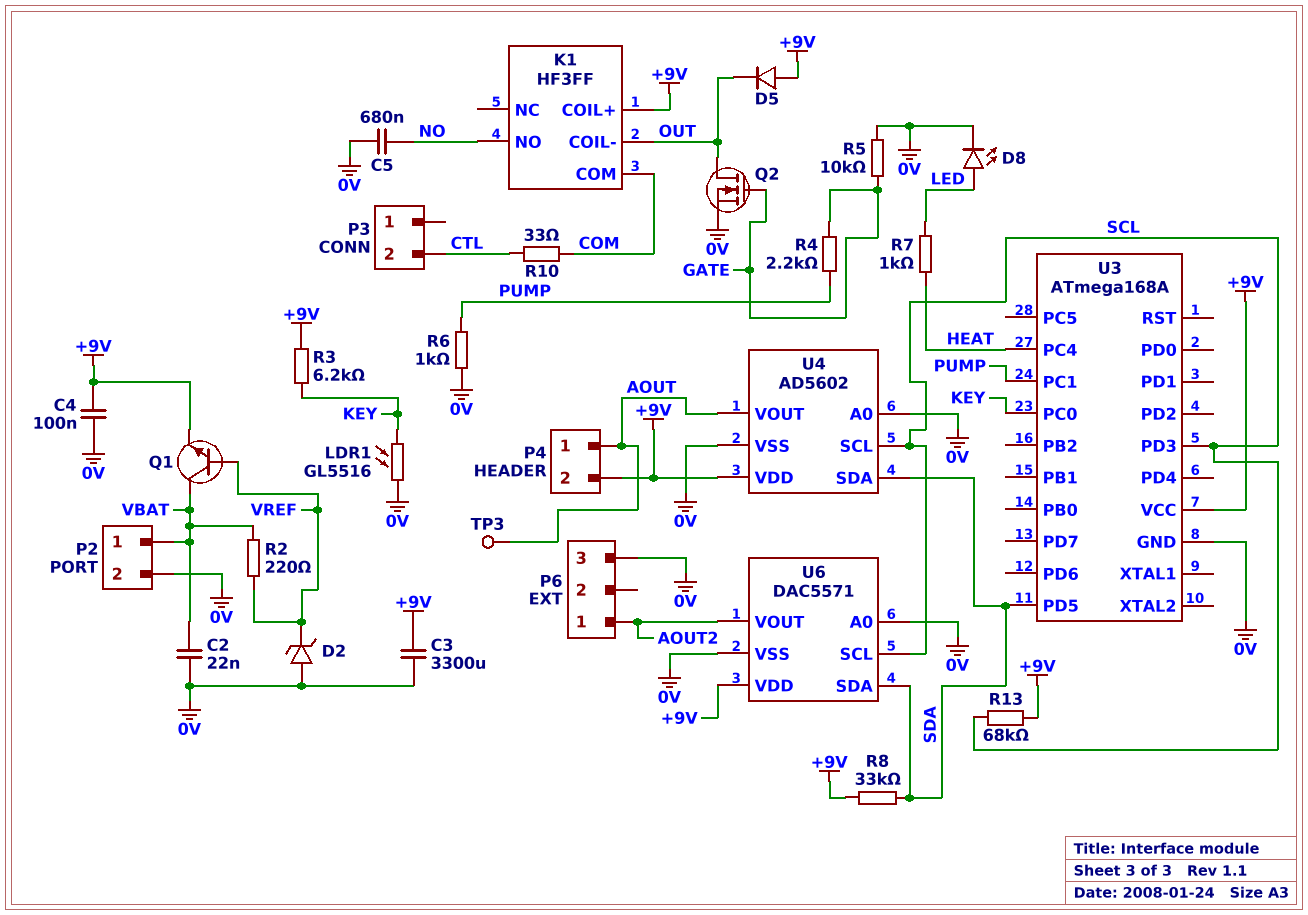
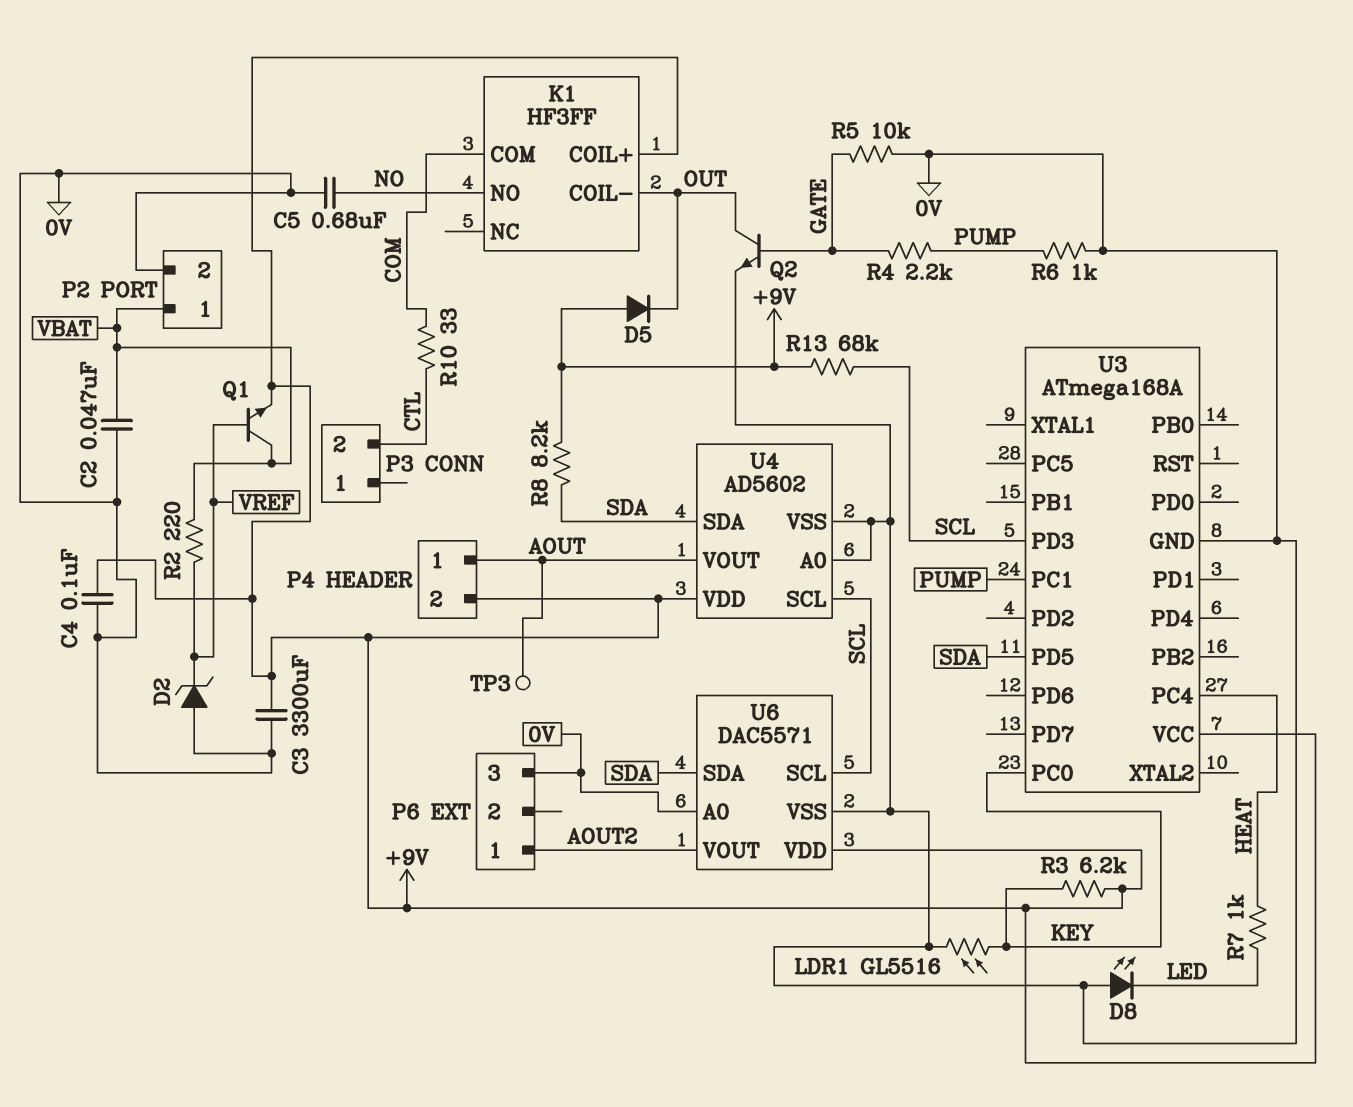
C2: 22nF (0V, VBAT) -> 47nF (0V, VBAT)
D8: LED (A LED, K 0V) -> LED (A 0V, K LED)
Q2: NMOS (G GATE, D OUT, S 0V) -> NPN (B GATE, C OUT, E 0V)
R8: 33k (+9V, SDA) -> 8.2k (+9V, SDA)

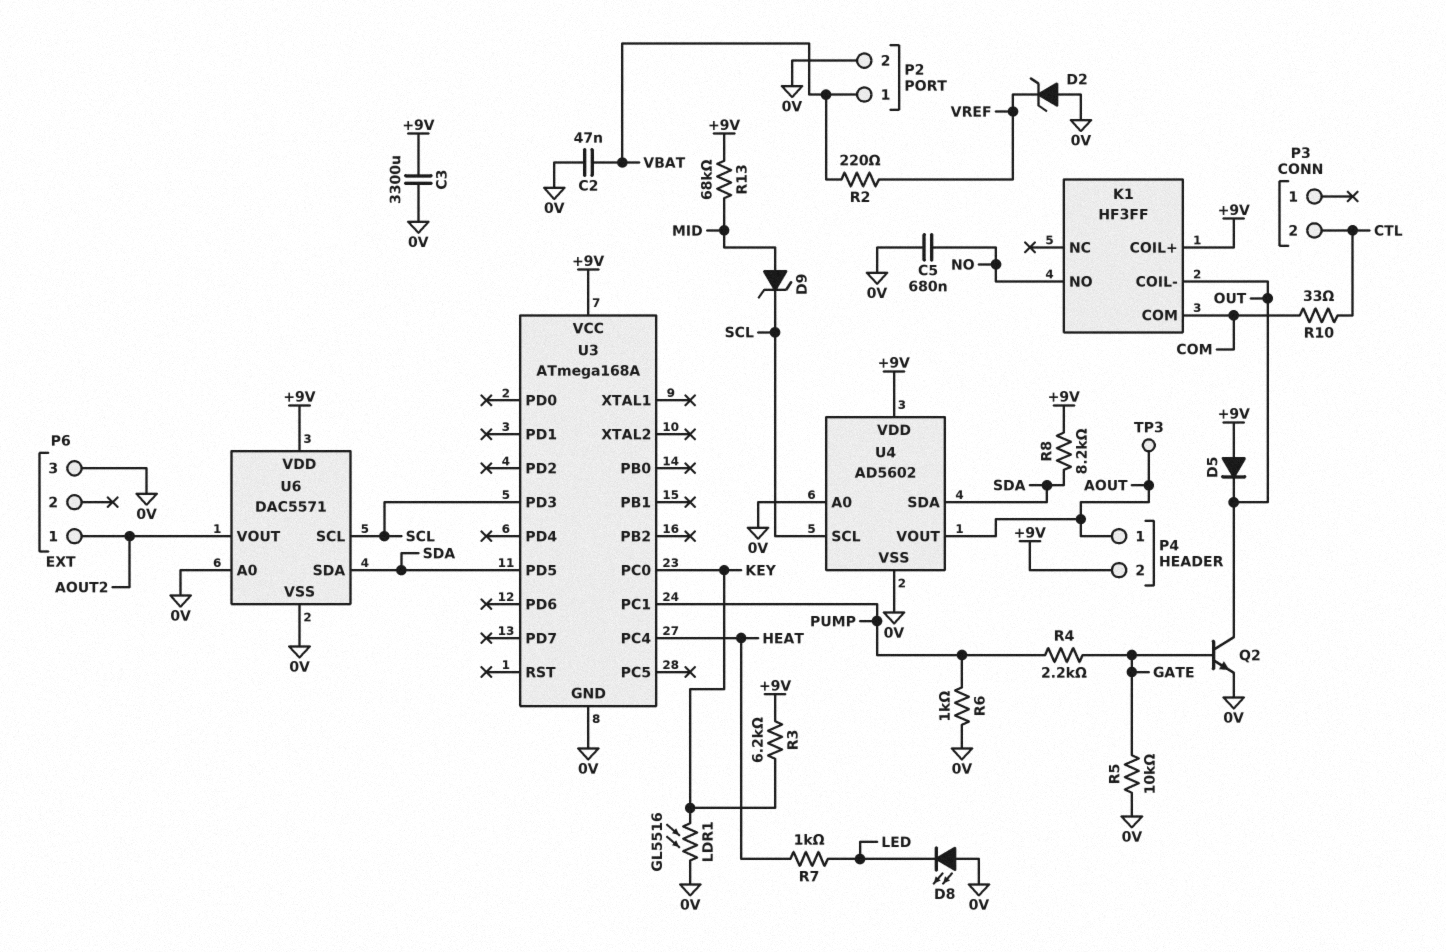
C4: 100nF (+9V, 0V) -> none
D9: none -> zener (A MID, K SCL)
Q1: NPN (B VREF, C VBAT, E +9V) -> none
R13: 68k (+9V, SCL) -> 68k (+9V, MID)

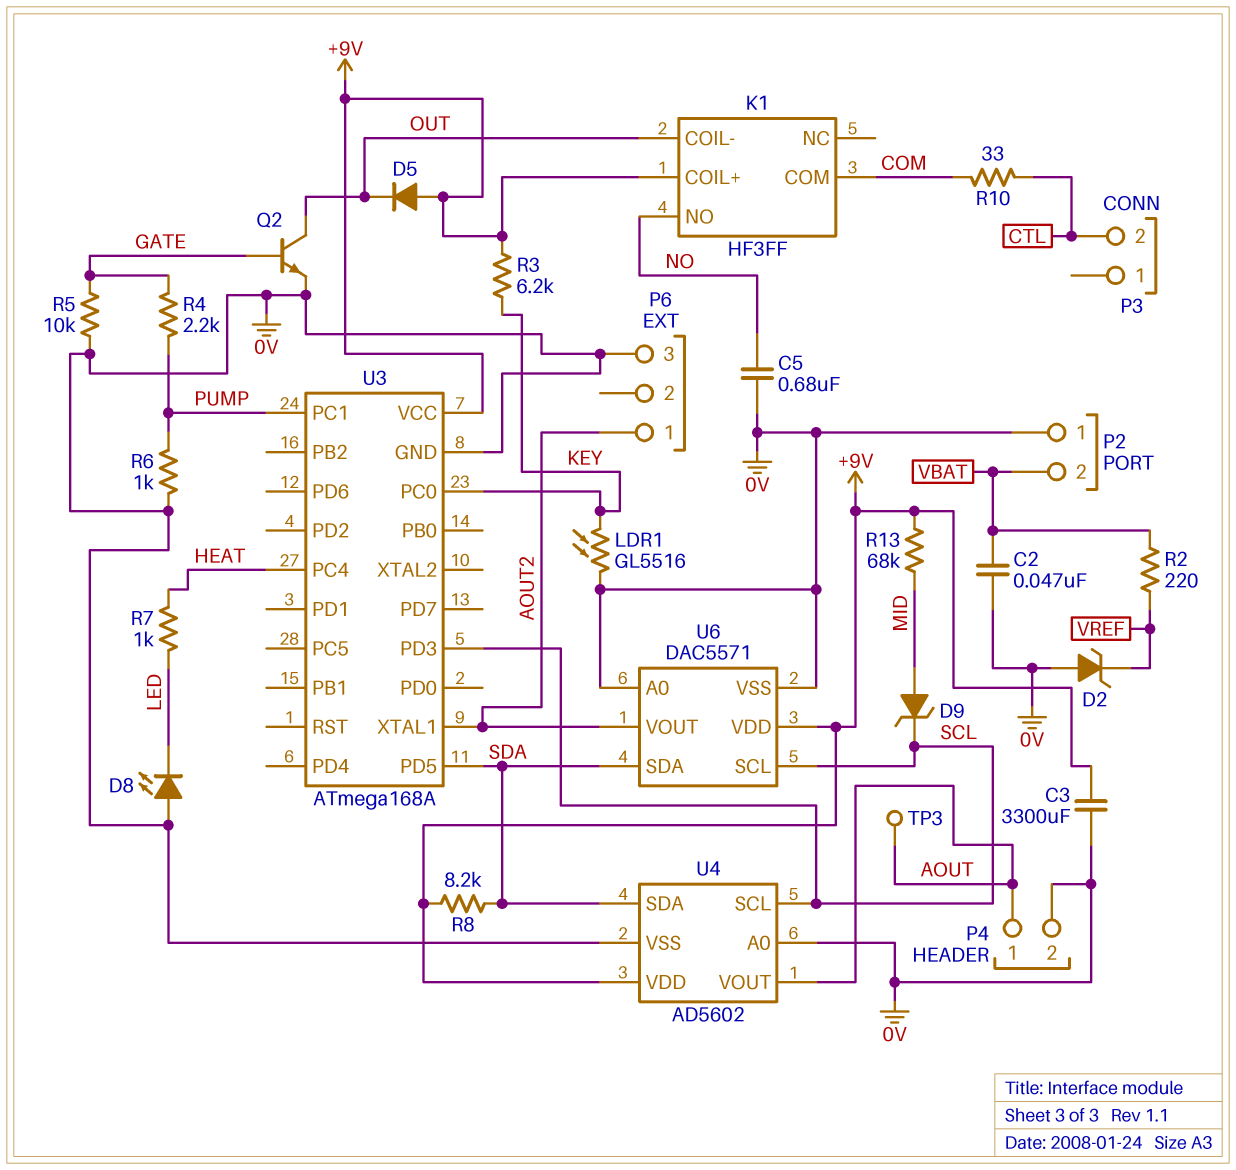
P2 pin 1: VBAT -> 0V
P2 pin 2: 0V -> VBAT
P4 pin 2: +9V -> 0V
U3 pin XTAL1: none -> AOUT2

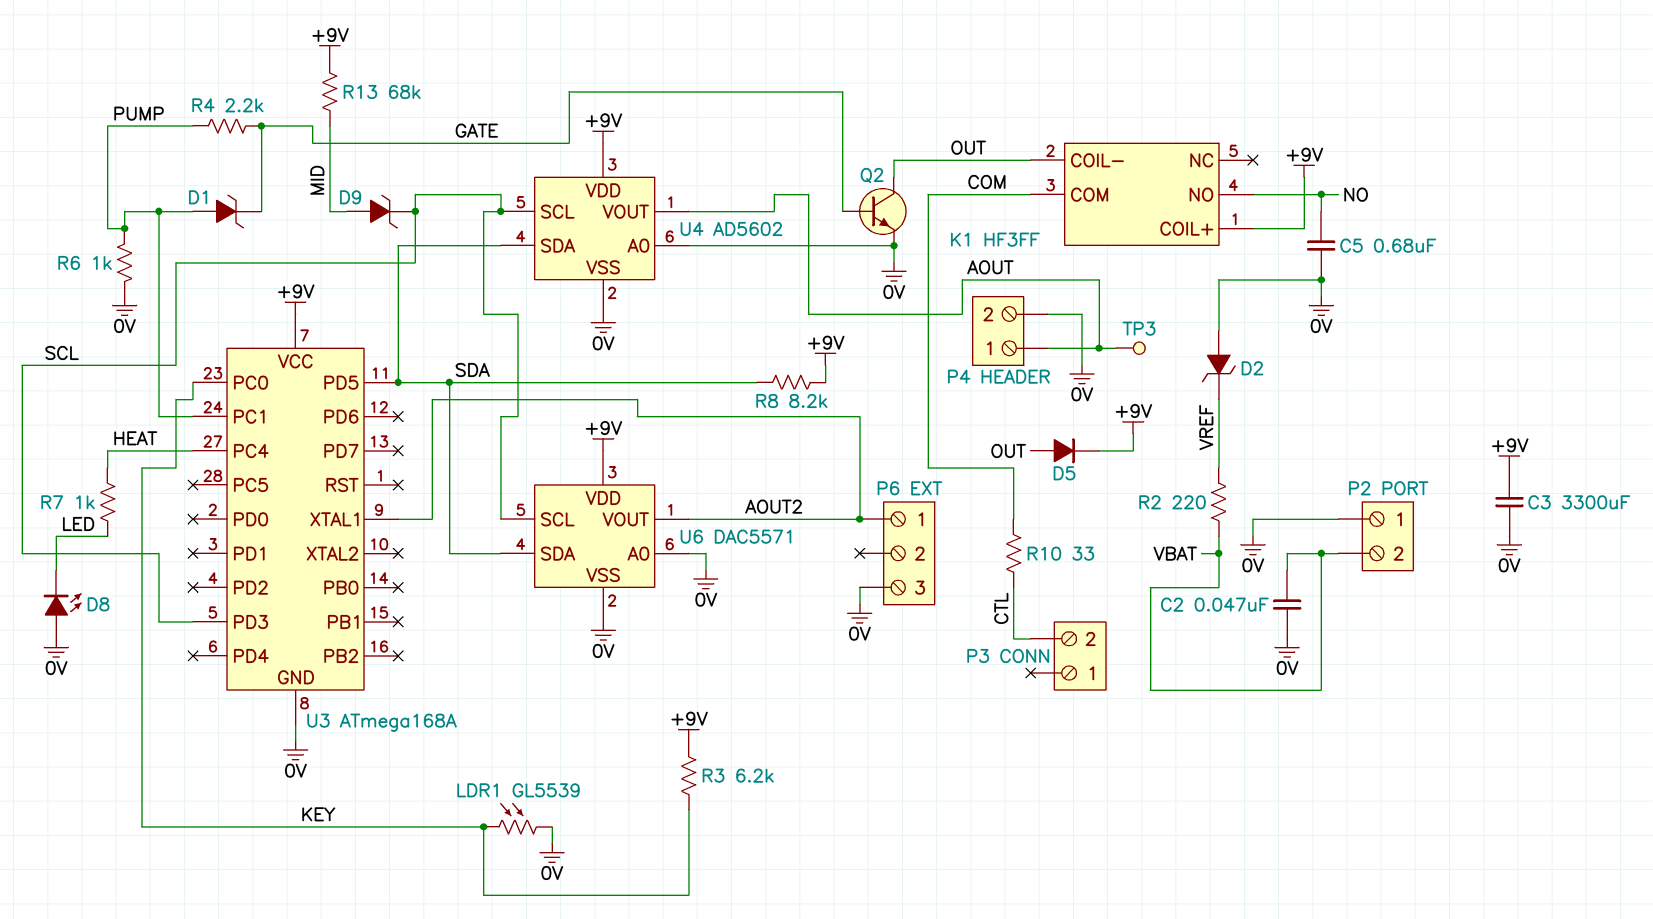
D1: none -> zener (A PUMP, K GATE)
D5: diode (A +9V, K OUT) -> diode (A OUT, K +9V)
LDR1: GL5516 (0V, KEY) -> GL5539 (0V, KEY)
R5: 10k (0V, GATE) -> none

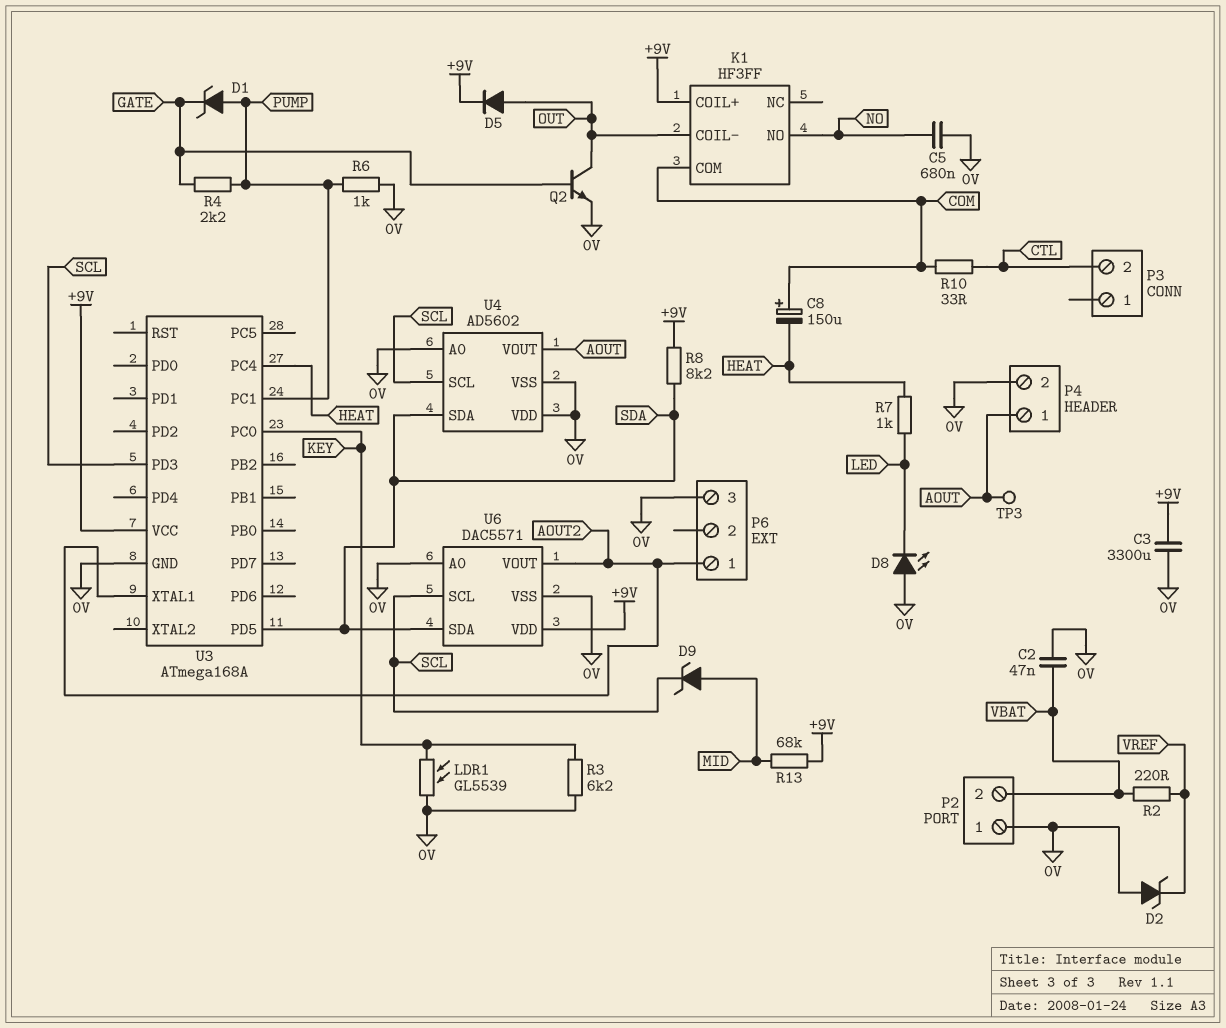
C8: none -> 150uF (plus COM, minus HEAT)
R3: 6.2k (+9V, KEY) -> 6.2k (0V, KEY)
U4 pin VDD: +9V -> 0V

